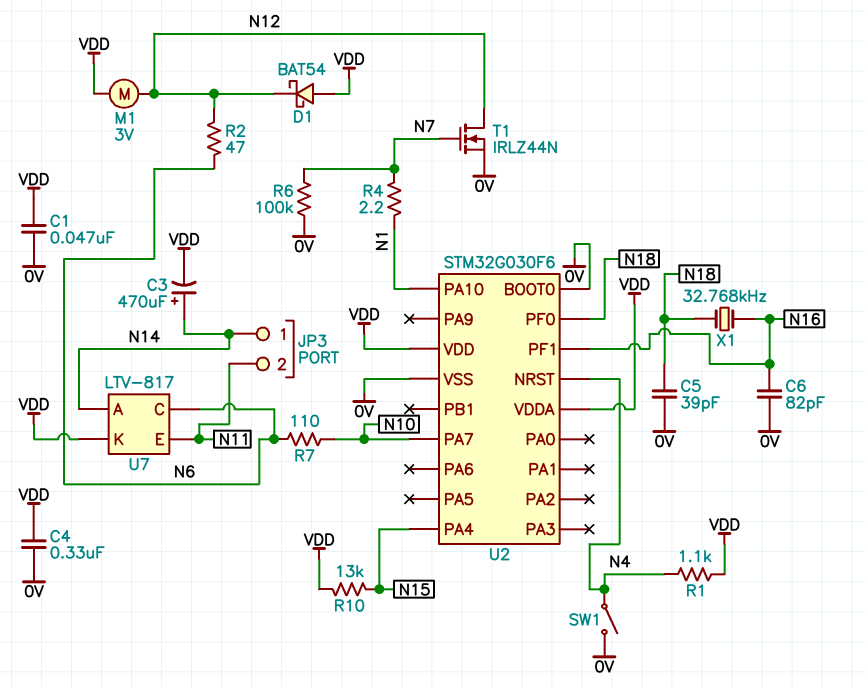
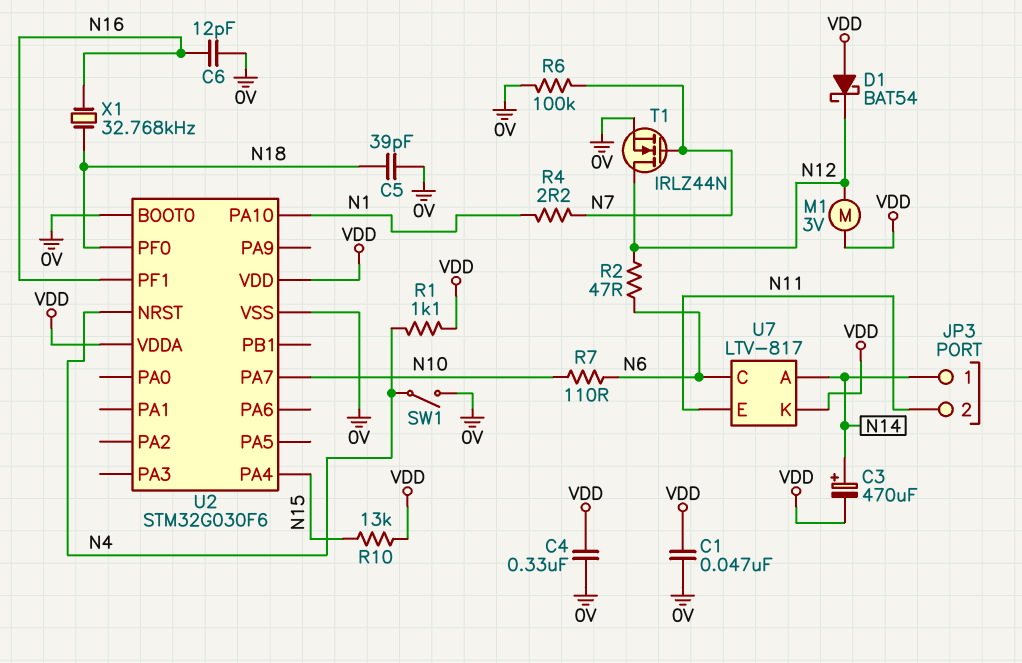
C6: 82pF (0V, N16) -> 12pF (0V, N16)

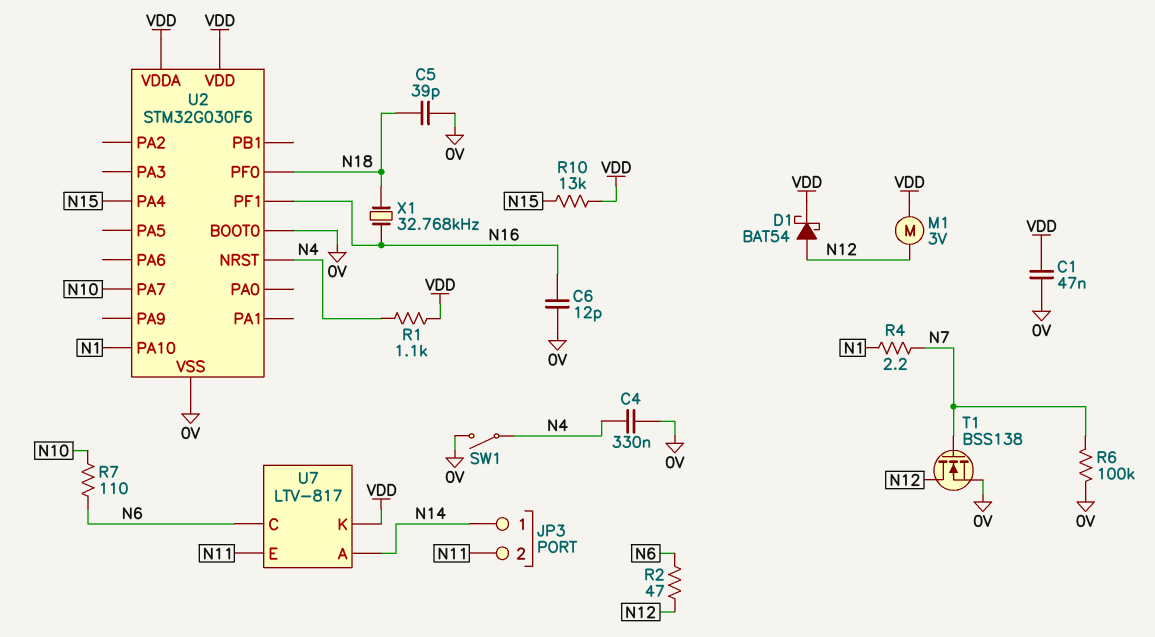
C3: 470uF (plus N14, minus VDD) -> none
C4: 330nF (0V, VDD) -> 330nF (0V, N4)
D1: schottky BAT54 (A VDD, K N12) -> schottky BAT54 (A N12, K VDD)
T1: NMOS IRLZ44N (G N7, D N12, S 0V) -> NMOS BSS138 (G N7, D N12, S 0V)

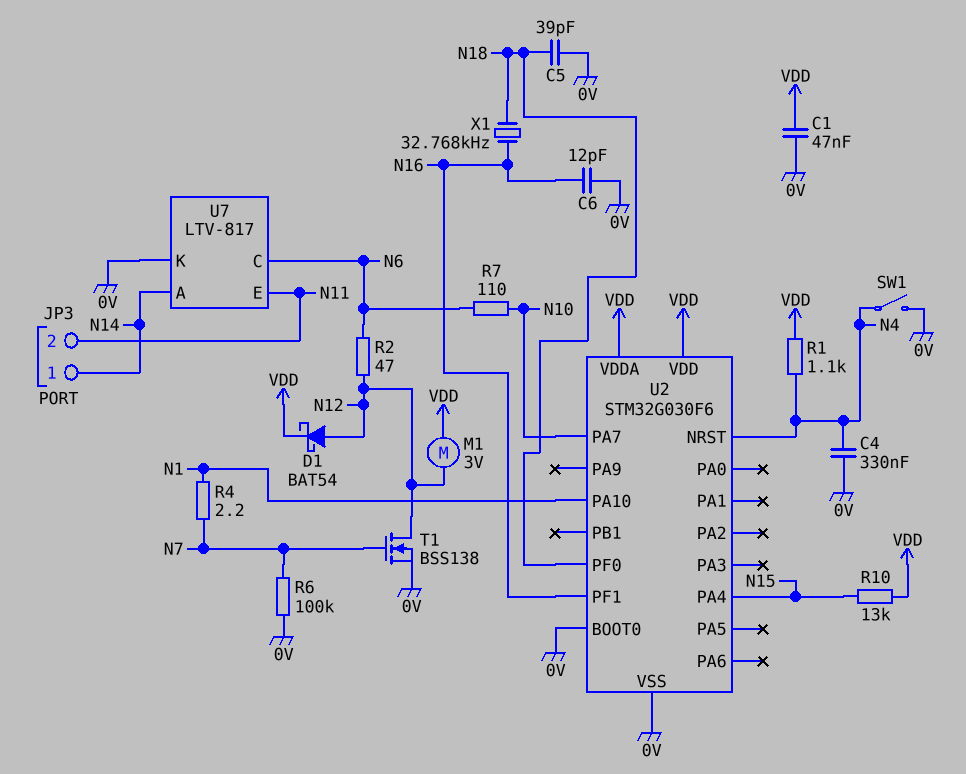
U7 pin K: VDD -> 0V

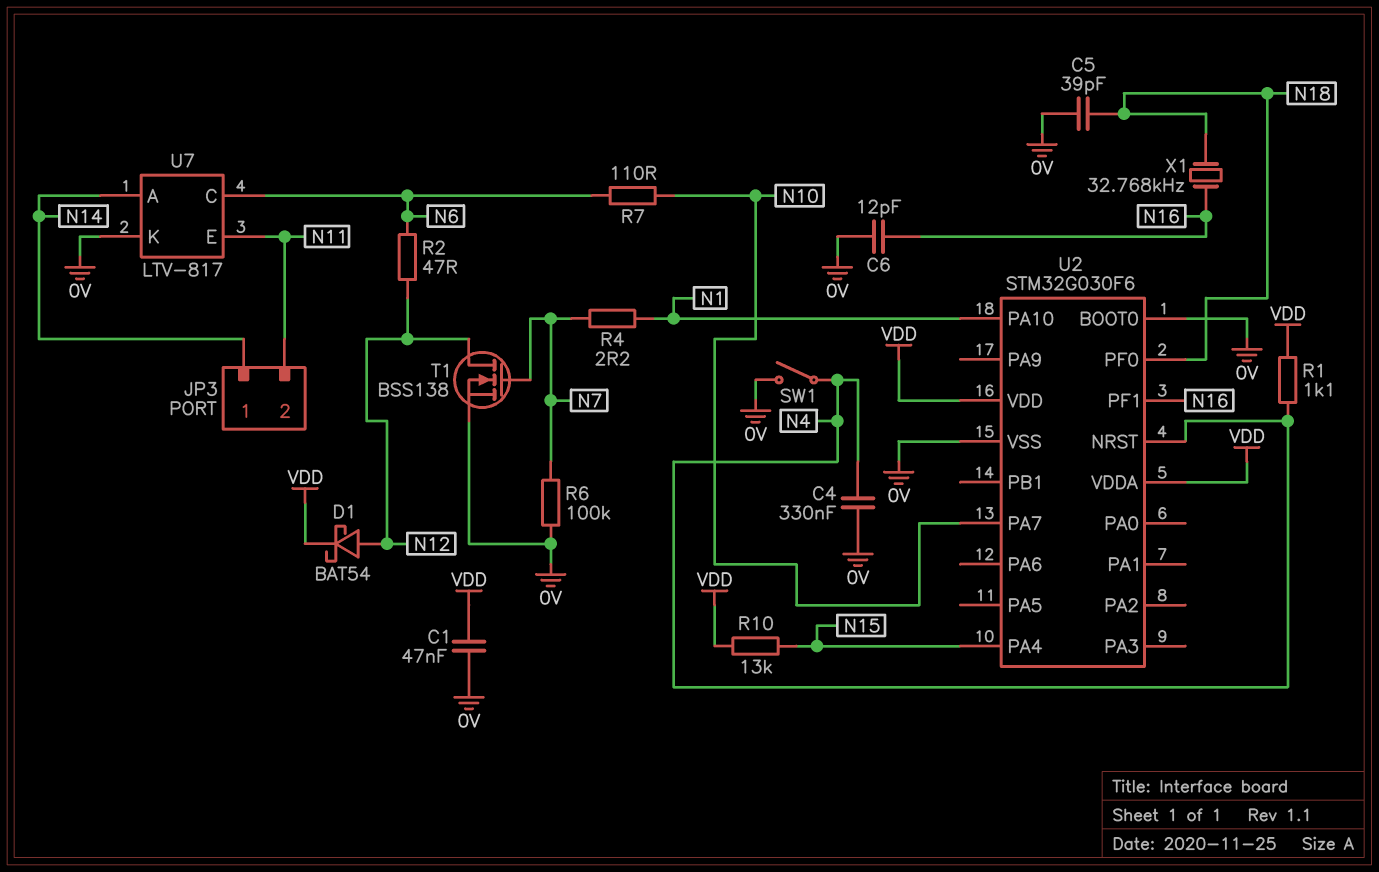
M1: motor 3V (N12, VDD) -> none

